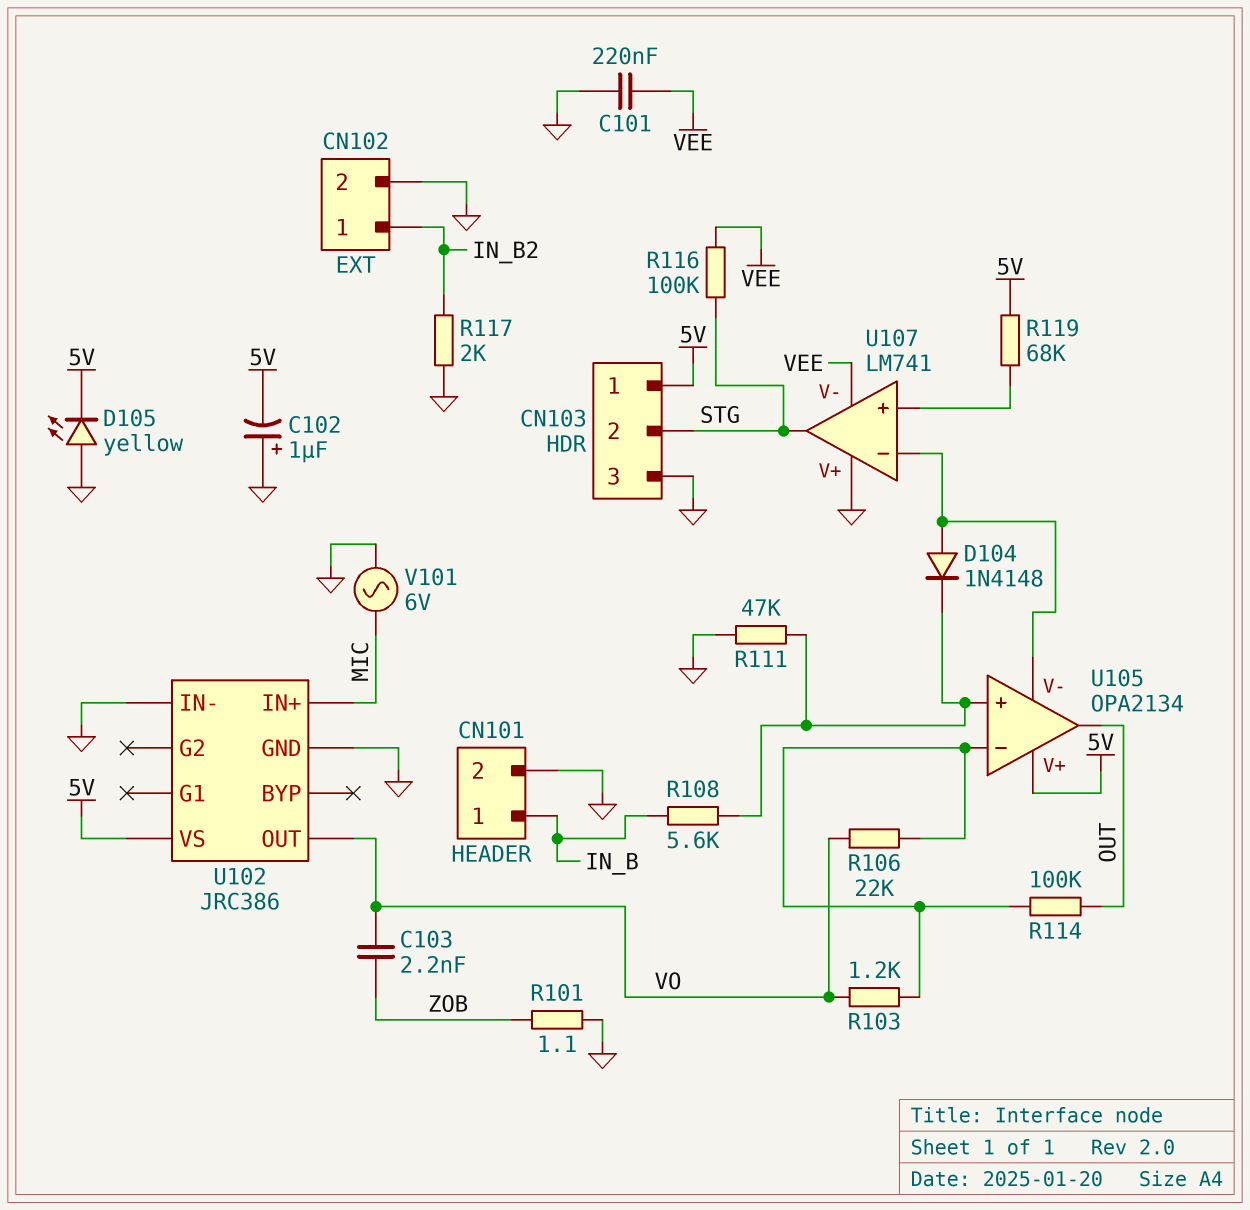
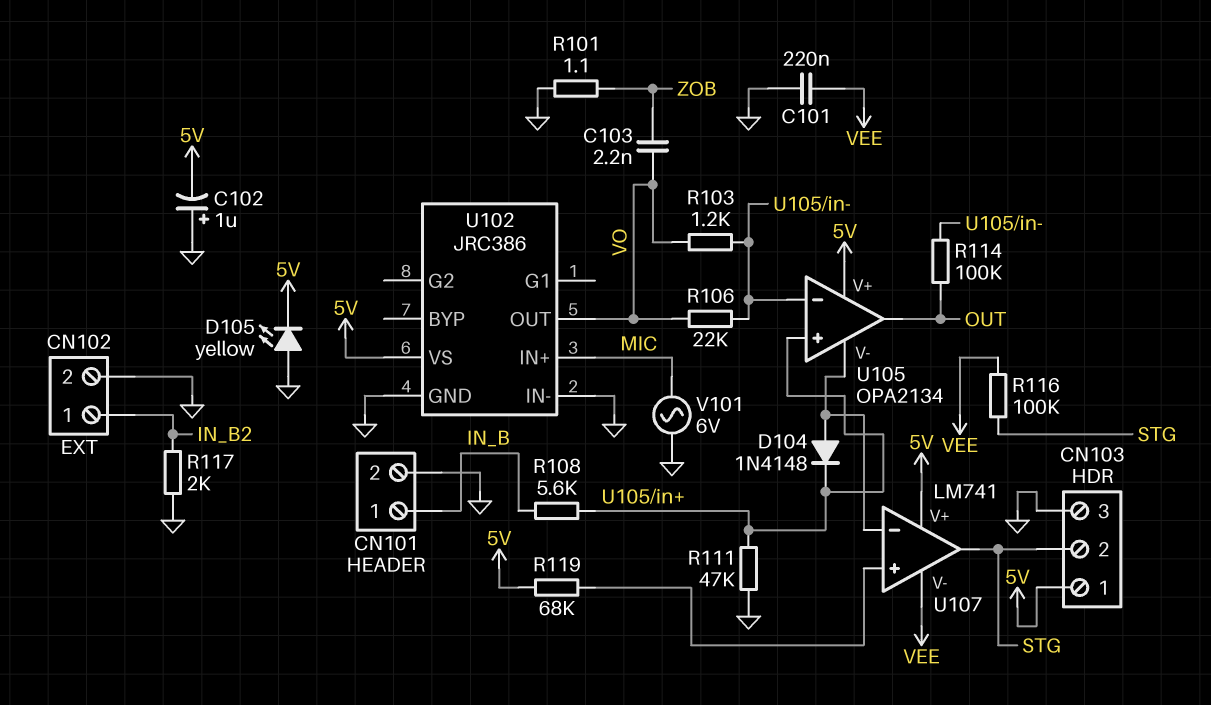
U107 pin V+: GND -> 5V

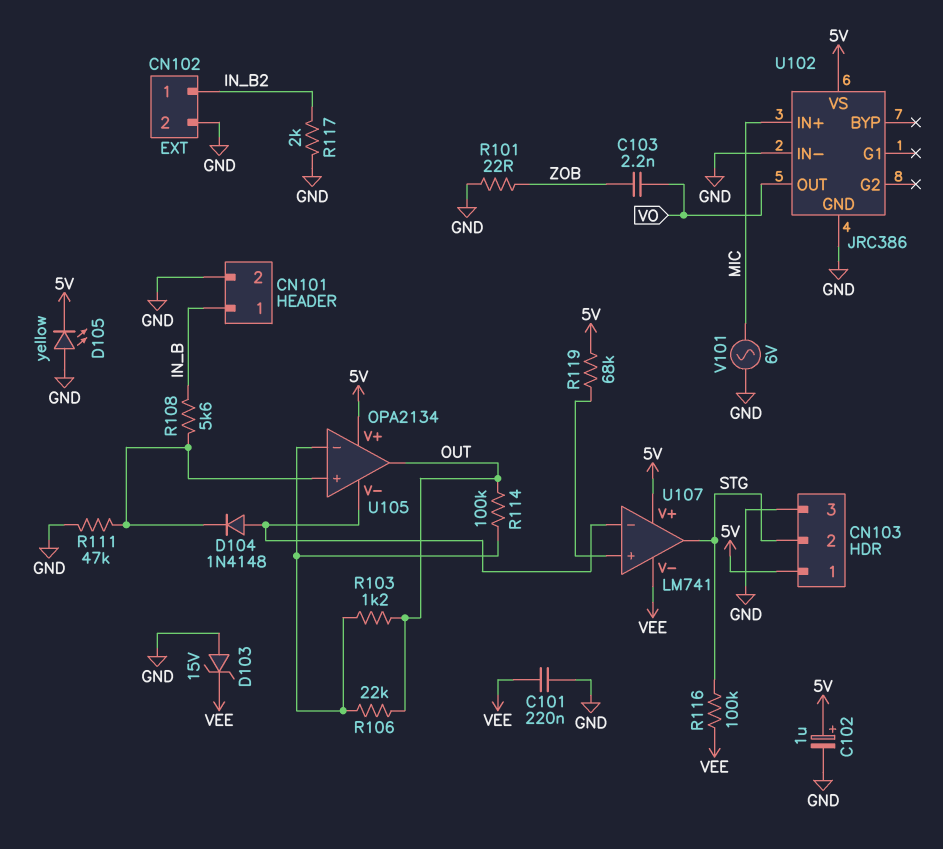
C102: 1uF (plus GND, minus 5V) -> 1uF (plus 5V, minus GND)
D103: none -> zener 15V (A GND, K VEE)
R101: 1.1 (GND, ZOB) -> 22 (GND, ZOB)
R103: 1.2k (U105/in-, VO) -> 1.2k (OUT, U105/in-)
R106: 22k (U105/in-, VO) -> 22k (OUT, U105/in-)

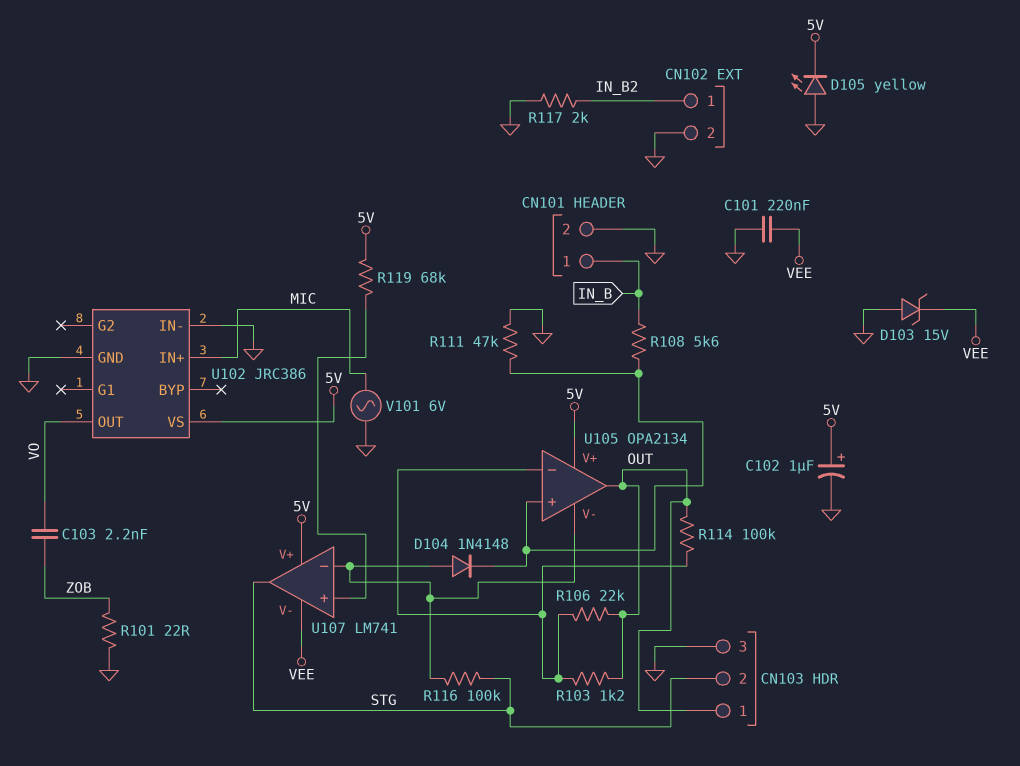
CN103 pin 1: 5V -> OUT
R116: 100k (STG, VEE) -> 100k (STG, U105/V-)

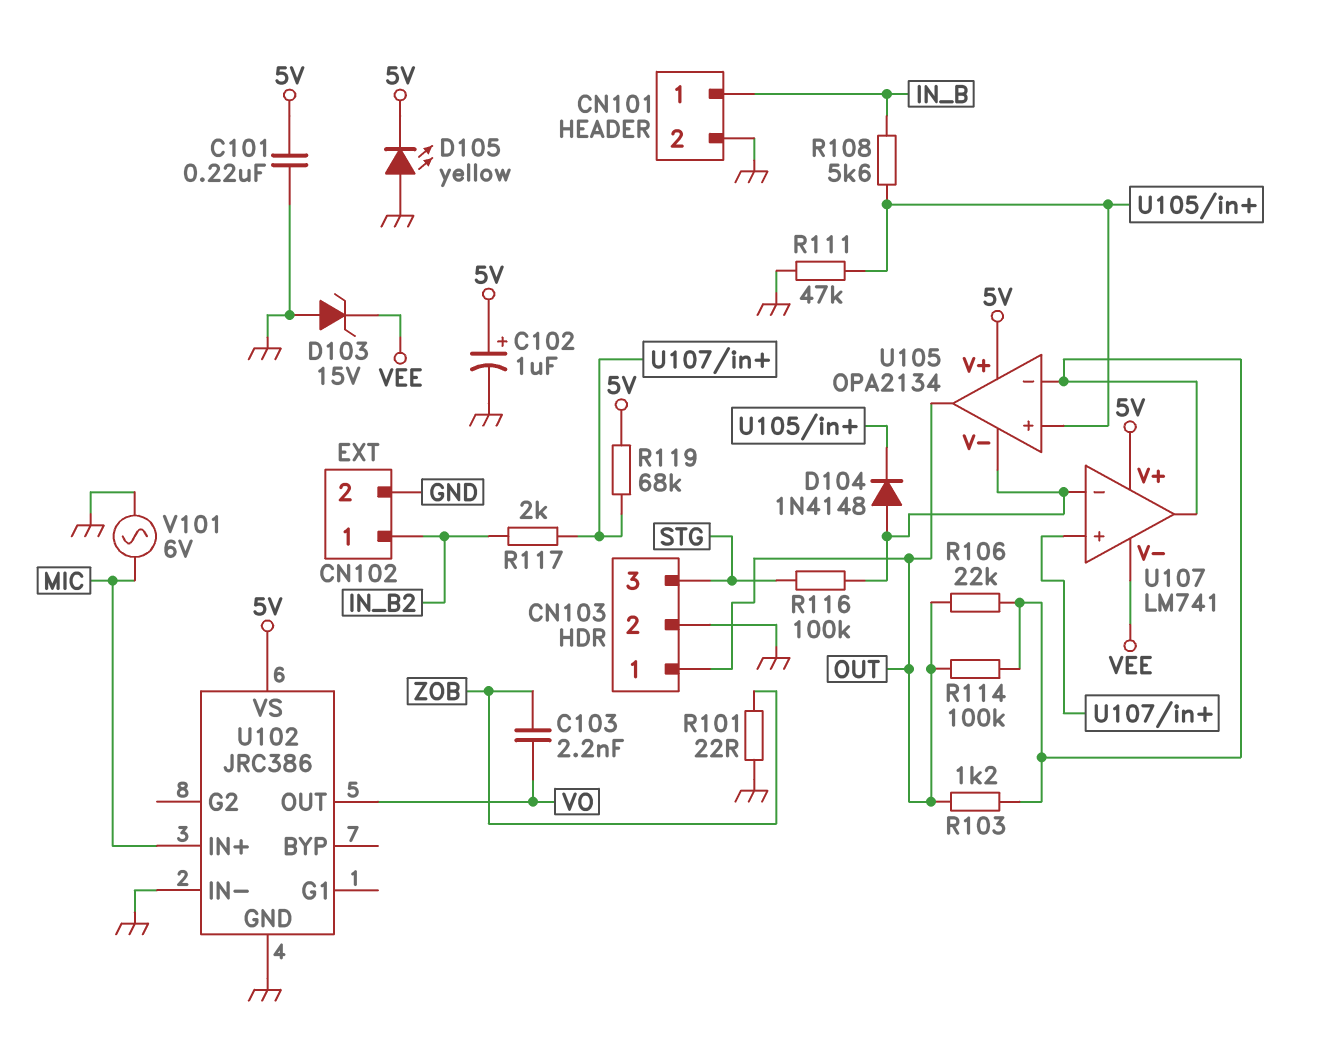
C101: 220nF (GND, VEE) -> 220nF (5V, GND)
CN103 pin 2: STG -> GND
CN103 pin 3: GND -> STG
R117: 2k (GND, IN_B2) -> 2k (IN_B2, U107/in+)
U107 pin out: STG -> U105/in-

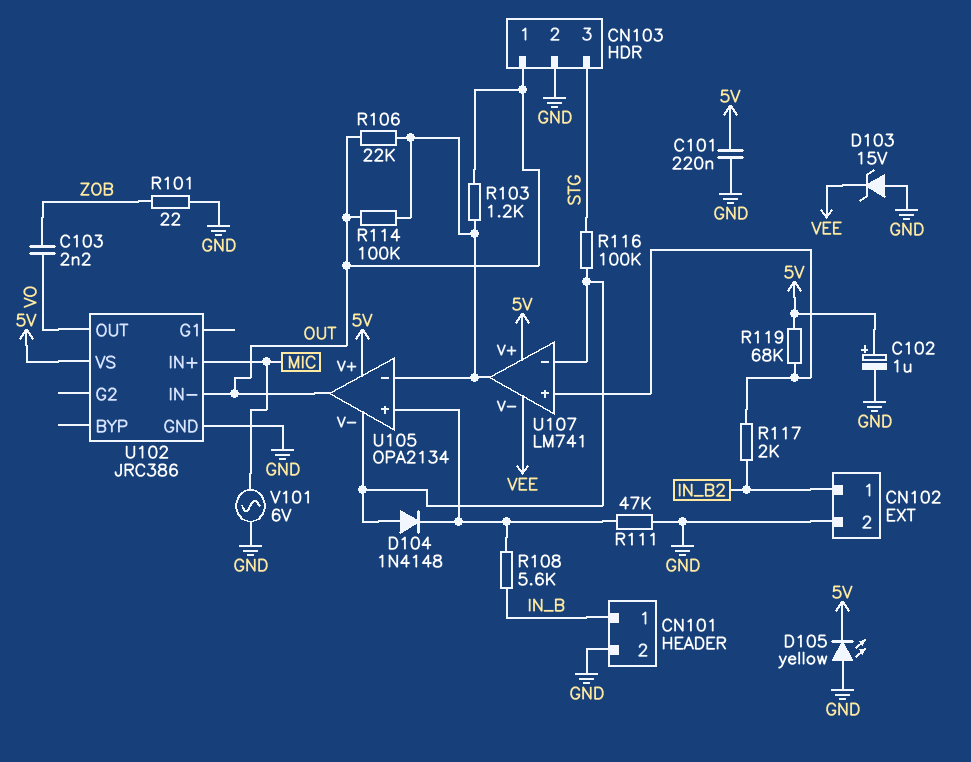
U102 pin IN-: GND -> OUT

